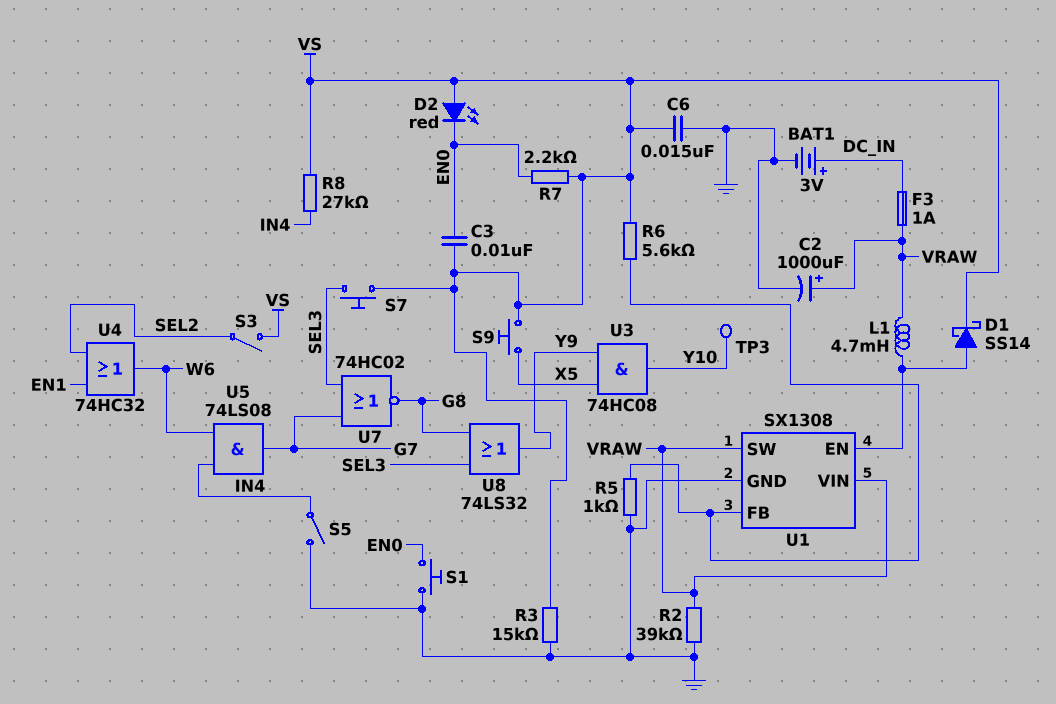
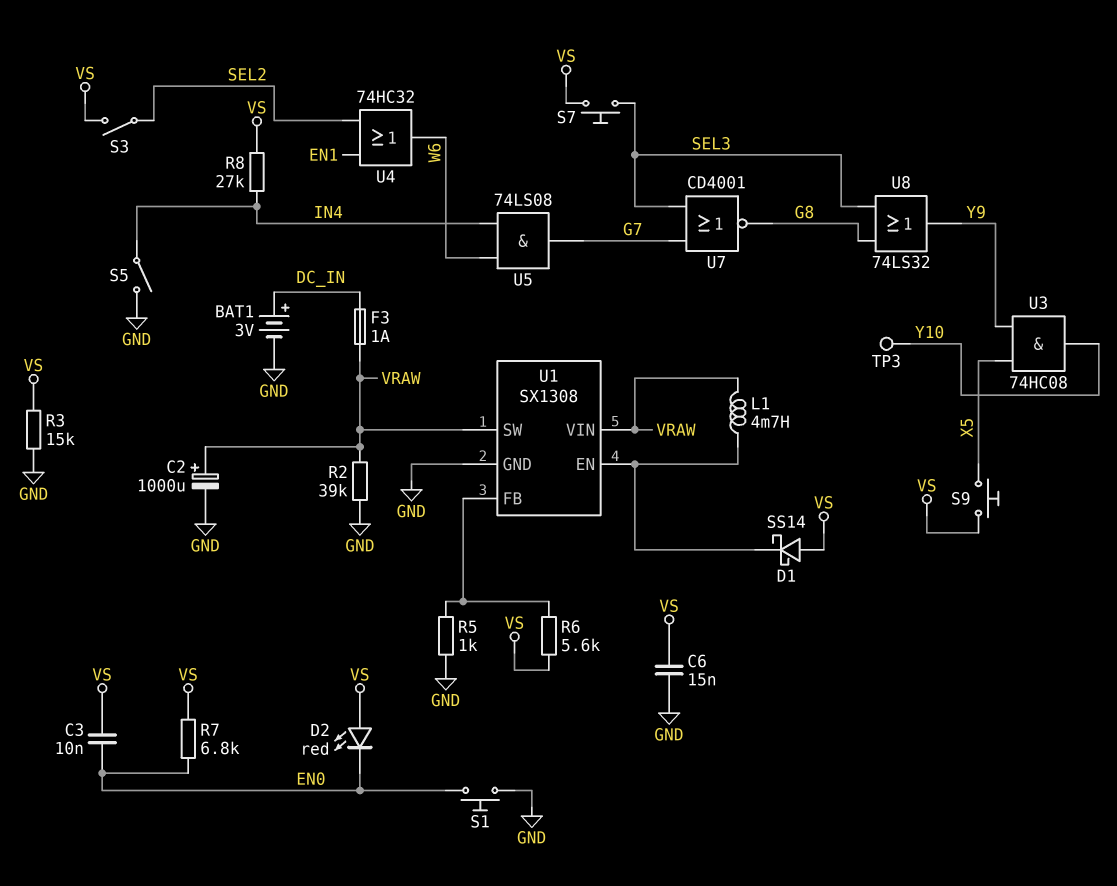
D1: schottky SS14 (A U1/EN, K VS) -> schottky SS14 (A VS, K U1/EN)
R7: 2.2k (EN0, VS) -> 6.8k (EN0, VS)
U7: NOR 74HC02 (in G7, in SEL3, out G8) -> NOR CD4001 (in G7, in SEL3, out G8)

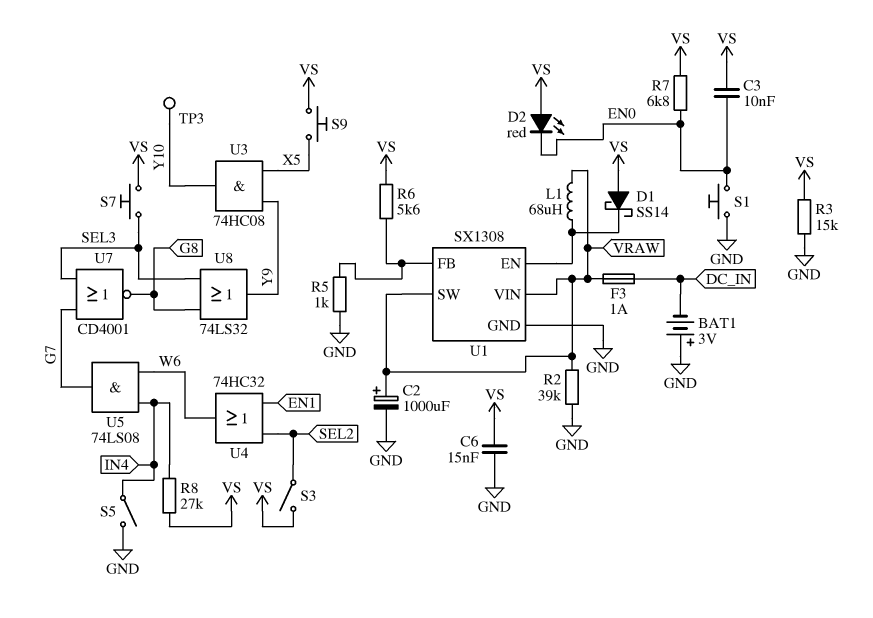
BAT1: 3V (plus DC_IN, minus GND) -> 3V (plus GND, minus DC_IN)
L1: 4.7mH (U1/EN, VRAW) -> 68uH (U1/EN, VRAW)

